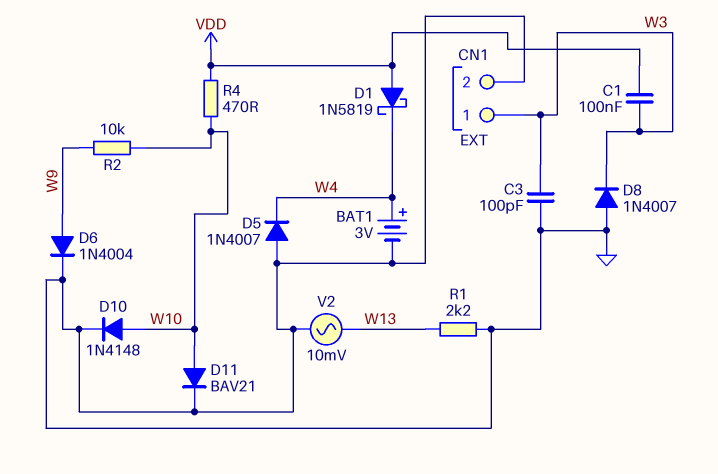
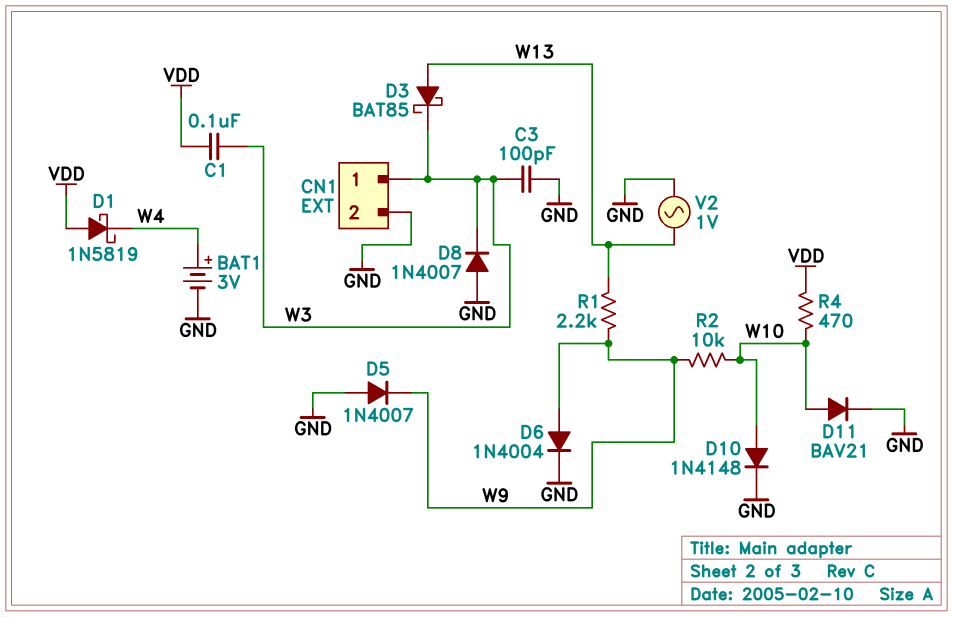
D3: none -> schottky BAT85 (A W13, K W3)
D5: diode 1N4007 (A GND, K W4) -> diode 1N4007 (A GND, K W9)
R1: 2.2k (GND, W13) -> 2.2k (W9, W13)
V2: AC 10mV (GND, W13) -> AC 1V (GND, W13)

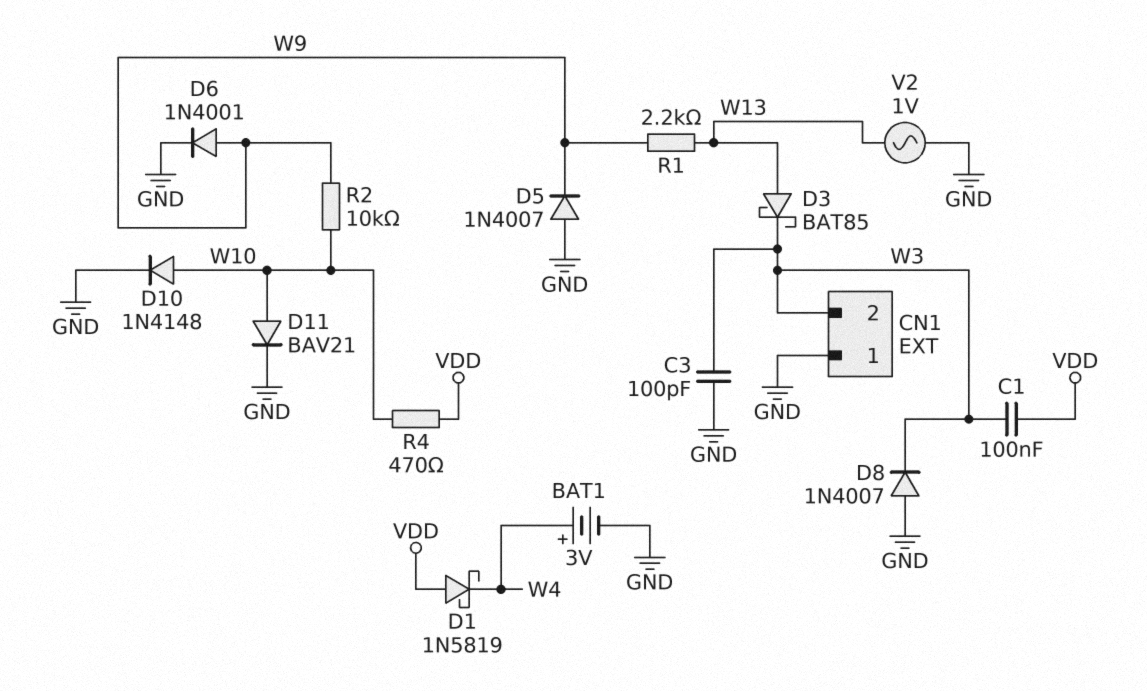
CN1 pin 1: W3 -> GND
CN1 pin 2: GND -> W3
D6: diode 1N4004 (A W9, K GND) -> diode 1N4001 (A W9, K GND)

